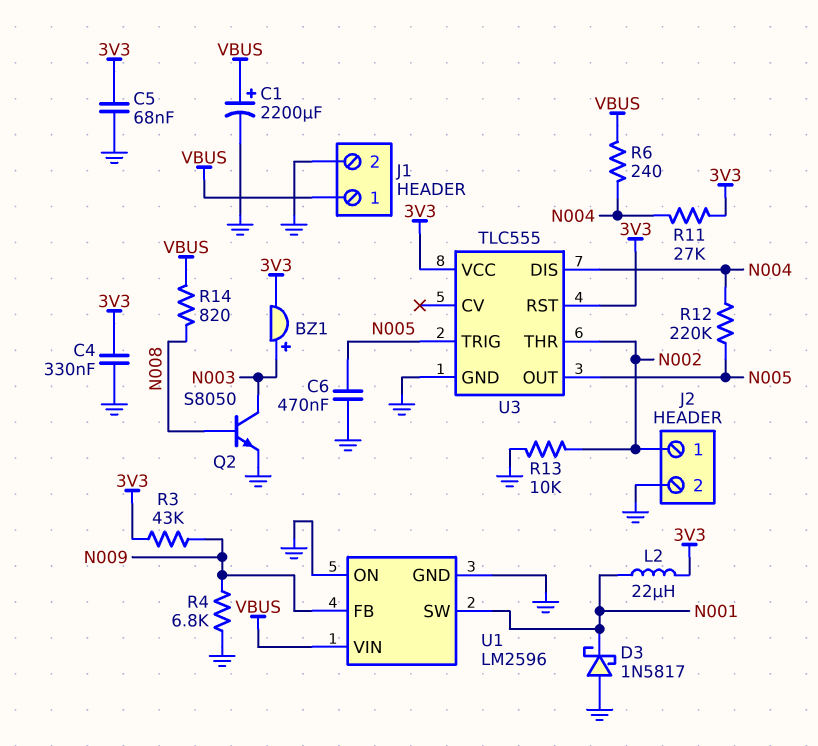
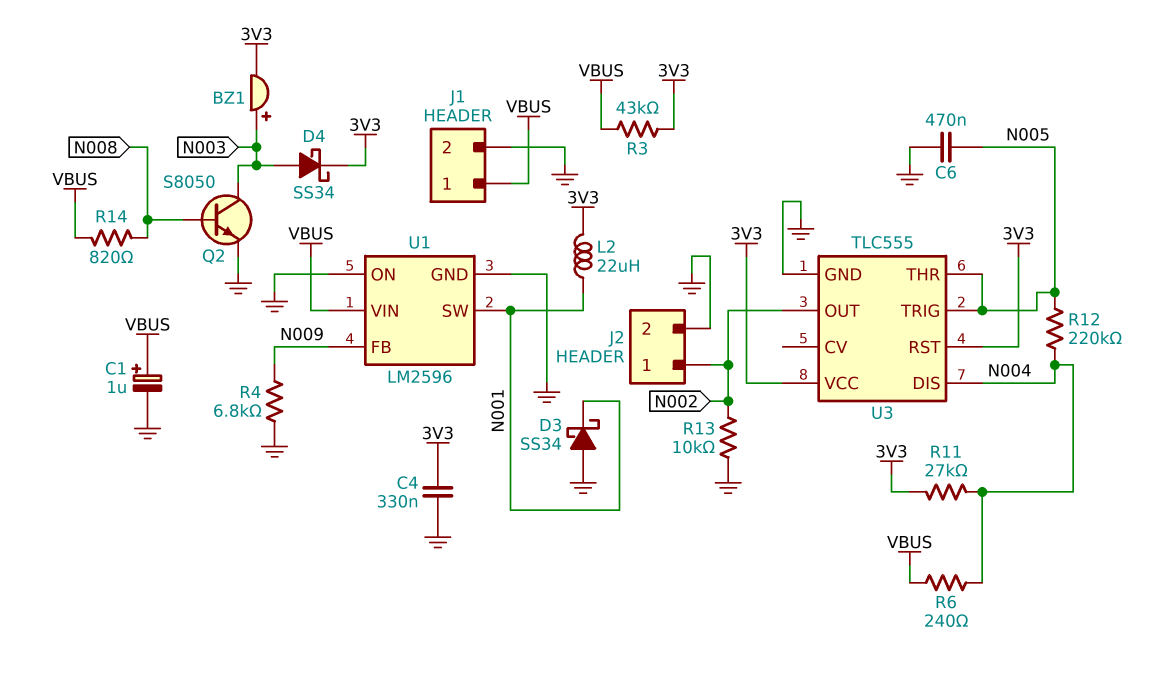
C1: 2200uF (plus VBUS, minus GND) -> 1uF (plus VBUS, minus GND)
C5: 68nF (3V3, GND) -> none
D3: schottky 1N5817 (A GND, K N001) -> schottky SS34 (A GND, K N001)
D4: none -> schottky SS34 (A N003, K 3V3)
R3: 43k (3V3, N009) -> 43k (3V3, VBUS)
U3 pin OUT: N005 -> N002
U3 pin THR: N002 -> N005

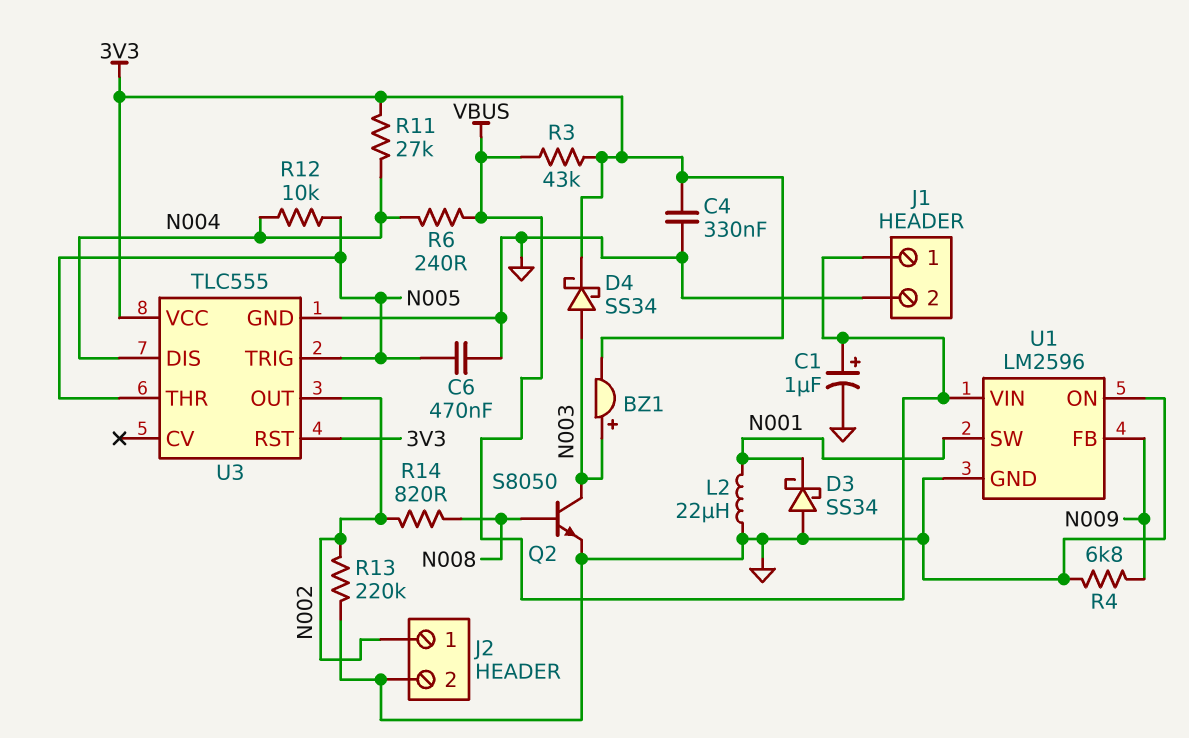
L2: 22uH (3V3, N001) -> 22uH (GND, N001)
R12: 220k (N004, N005) -> 10k (N004, N005)
R13: 10k (GND, N002) -> 220k (GND, N002)
R14: 820 (N008, VBUS) -> 820 (N002, N008)

